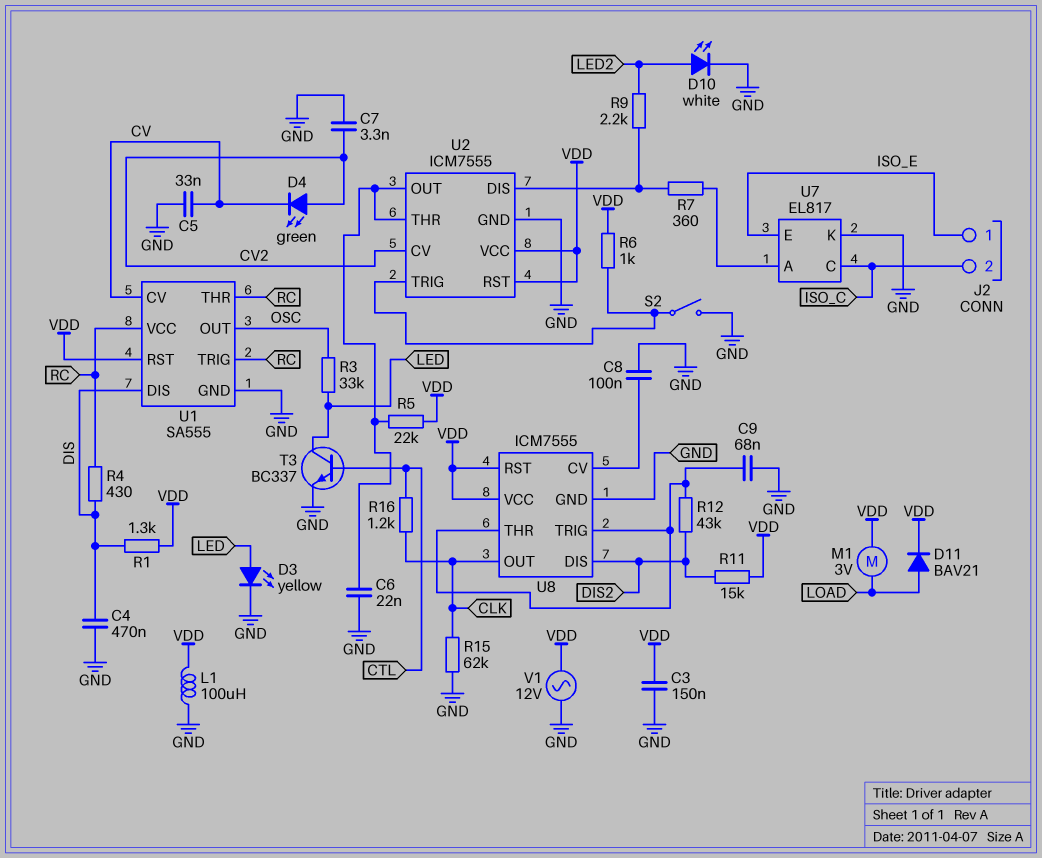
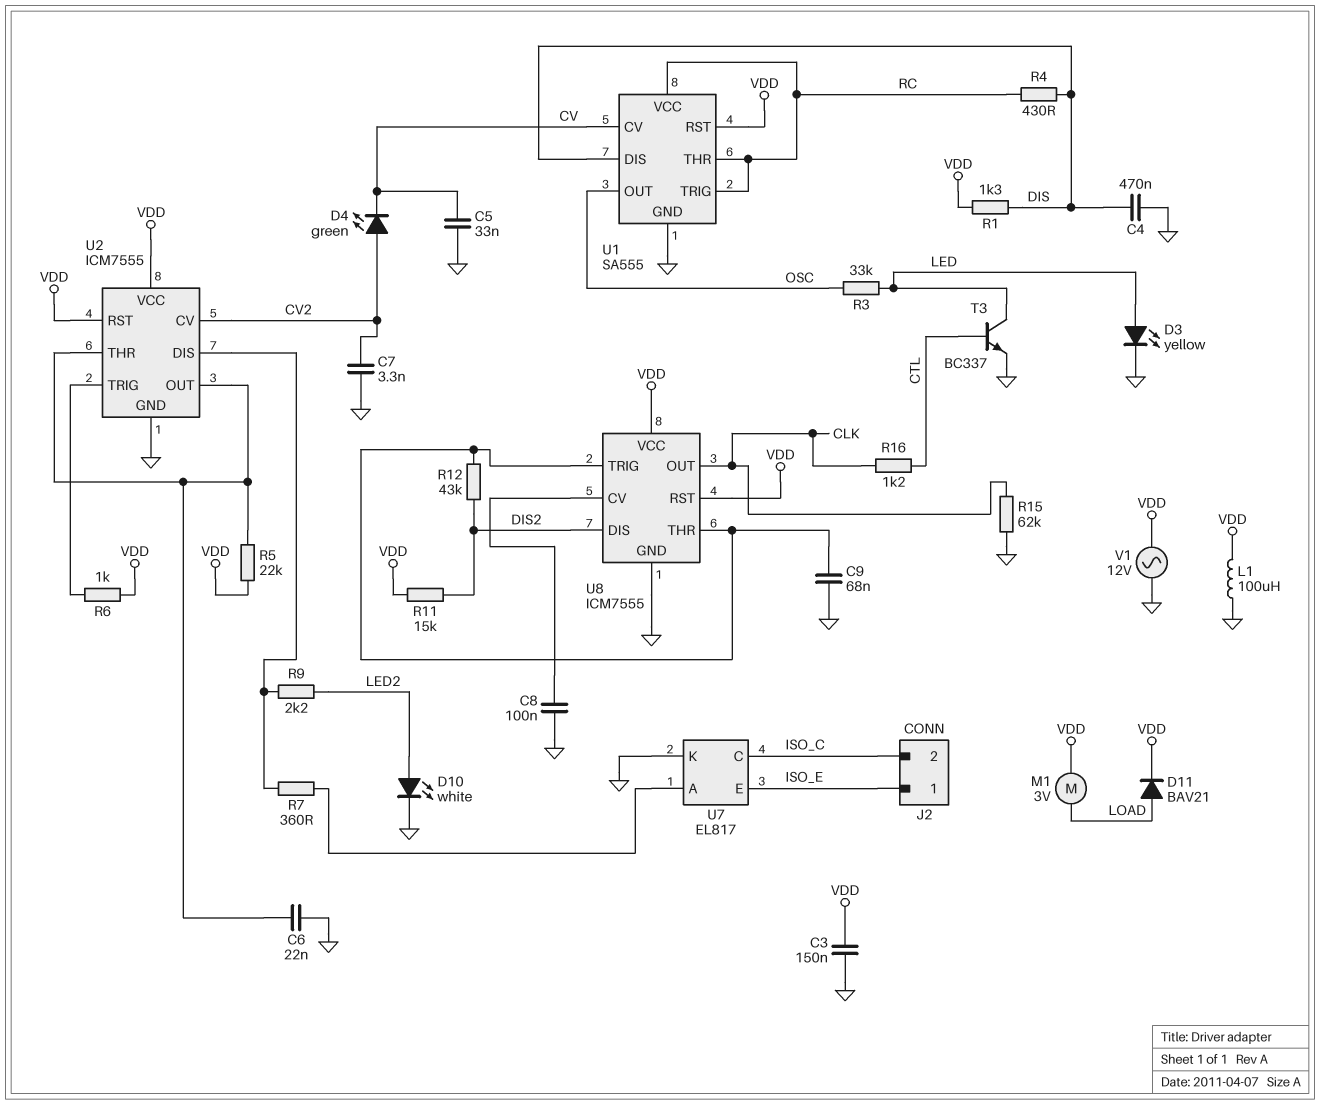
S2: switch (GND, U2/TRIG) -> none

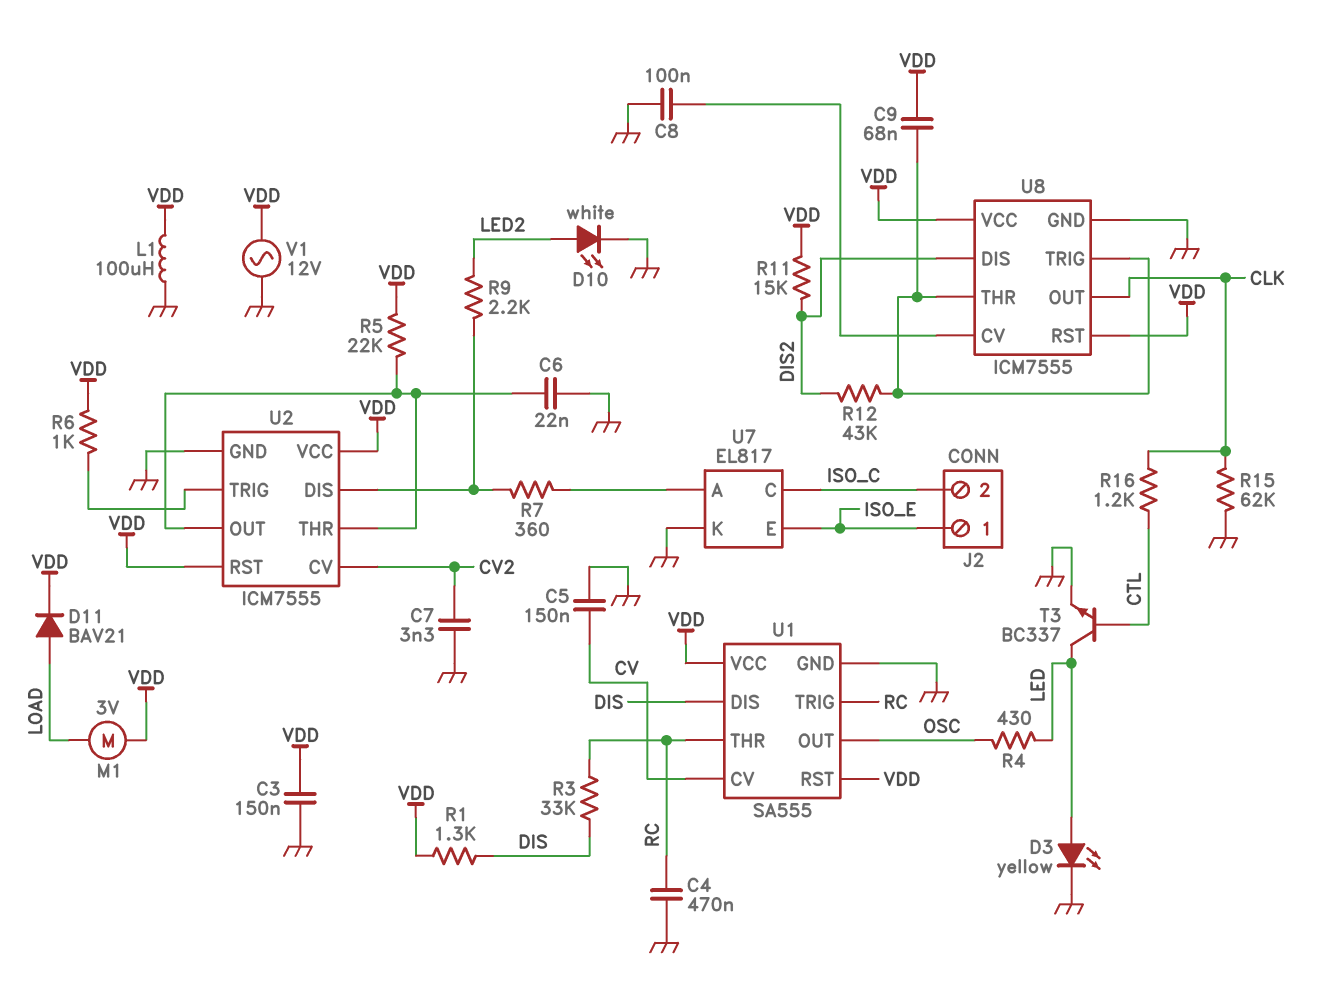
C4: 470nF (DIS, GND) -> 470nF (GND, RC)
C5: 33nF (CV, GND) -> 150nF (CV, GND)
C9: 68nF (GND, U8/THR) -> 68nF (U8/THR, VDD)
D4: LED green (A CV2, K CV) -> none
R3: 33k (LED, OSC) -> 33k (DIS, RC)
R4: 430 (DIS, RC) -> 430 (LED, OSC)
U1 pin VCC: RC -> VDD

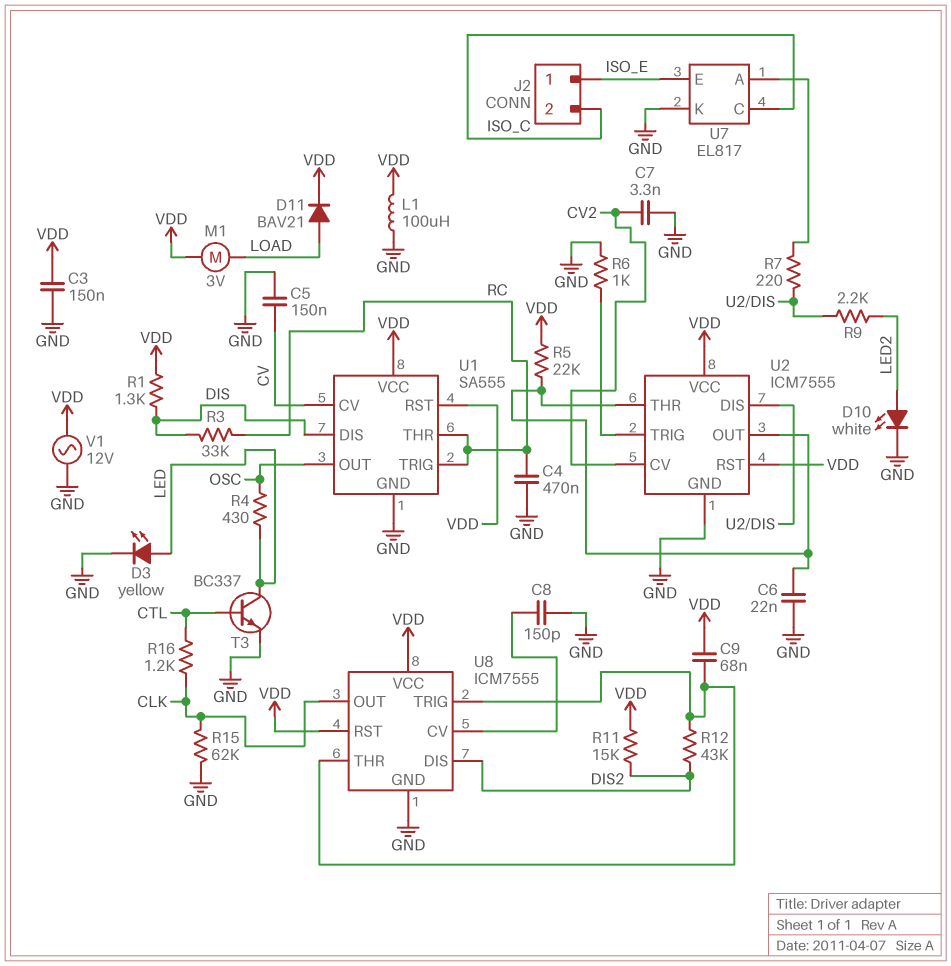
C8: 100nF (GND, U8/CV) -> 150pF (GND, U8/CV)
R6: 1k (U2/TRIG, VDD) -> 1k (GND, U2/TRIG)
R7: 360 (U2/DIS, U7/A) -> 220 (U2/DIS, U7/A)

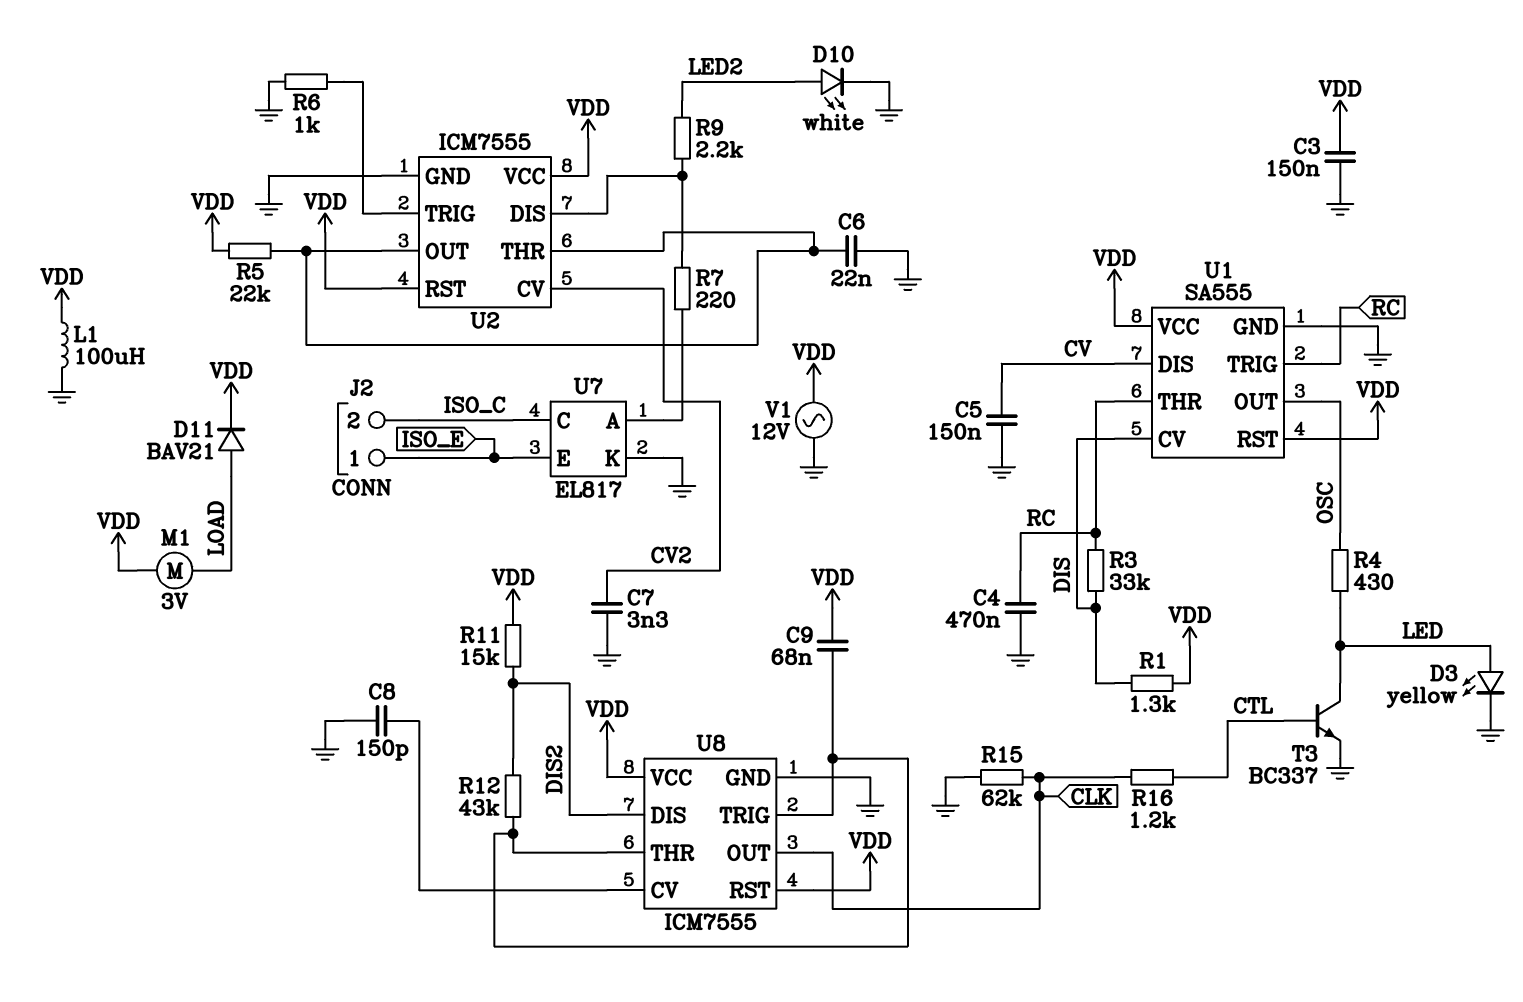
U1 pin CV: CV -> DIS
U1 pin DIS: DIS -> CV

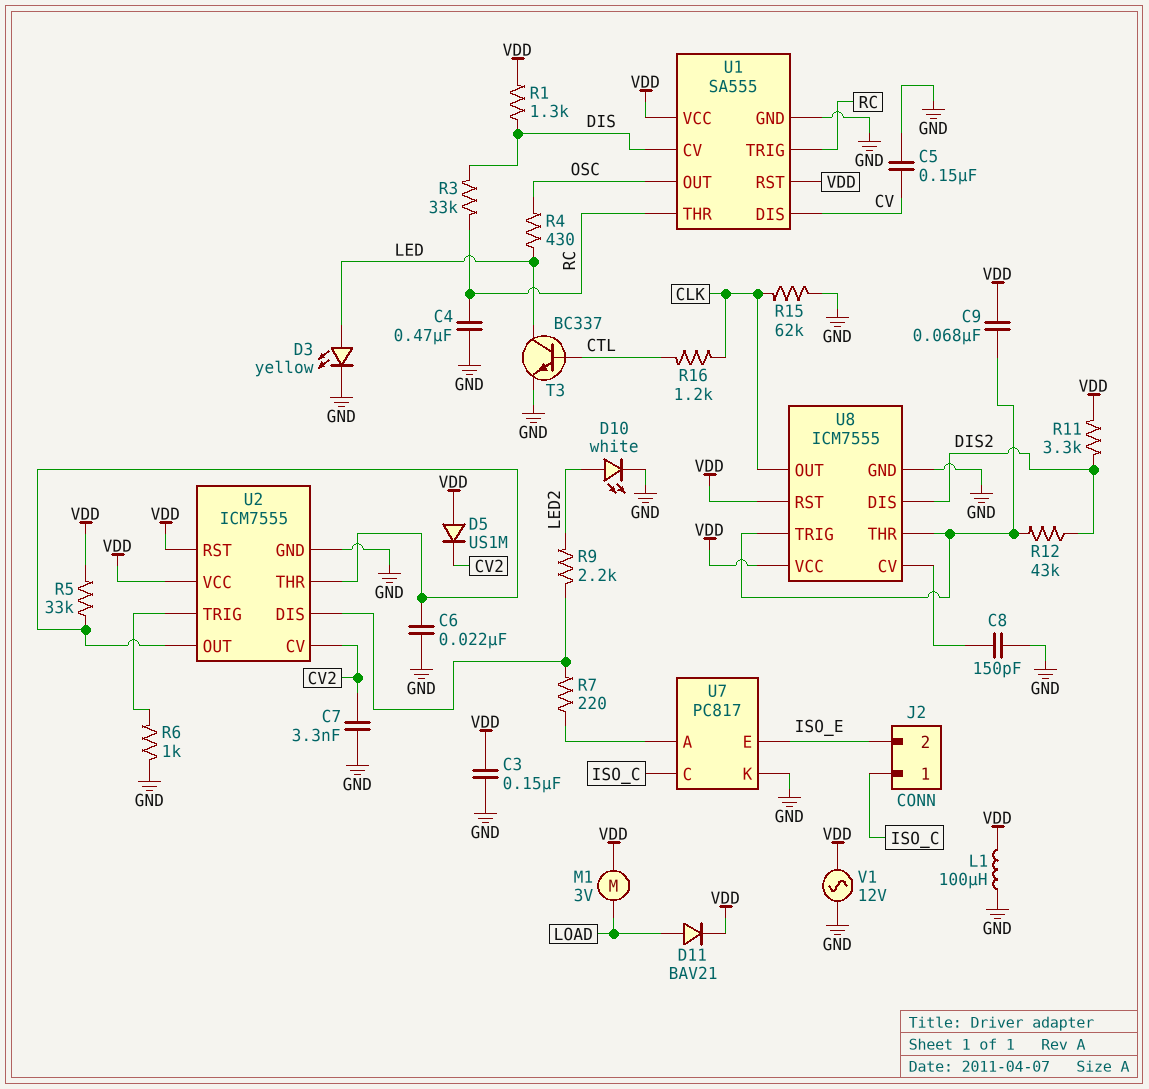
D5: none -> diode US1M (A VDD, K CV2)
J2 pin 1: ISO_E -> ISO_C
J2 pin 2: ISO_C -> ISO_E
R5: 22k (U2/OUT, VDD) -> 33k (U2/OUT, VDD)
R11: 15k (DIS2, VDD) -> 3.3k (DIS2, VDD)
U7: EL817 -> PC817

